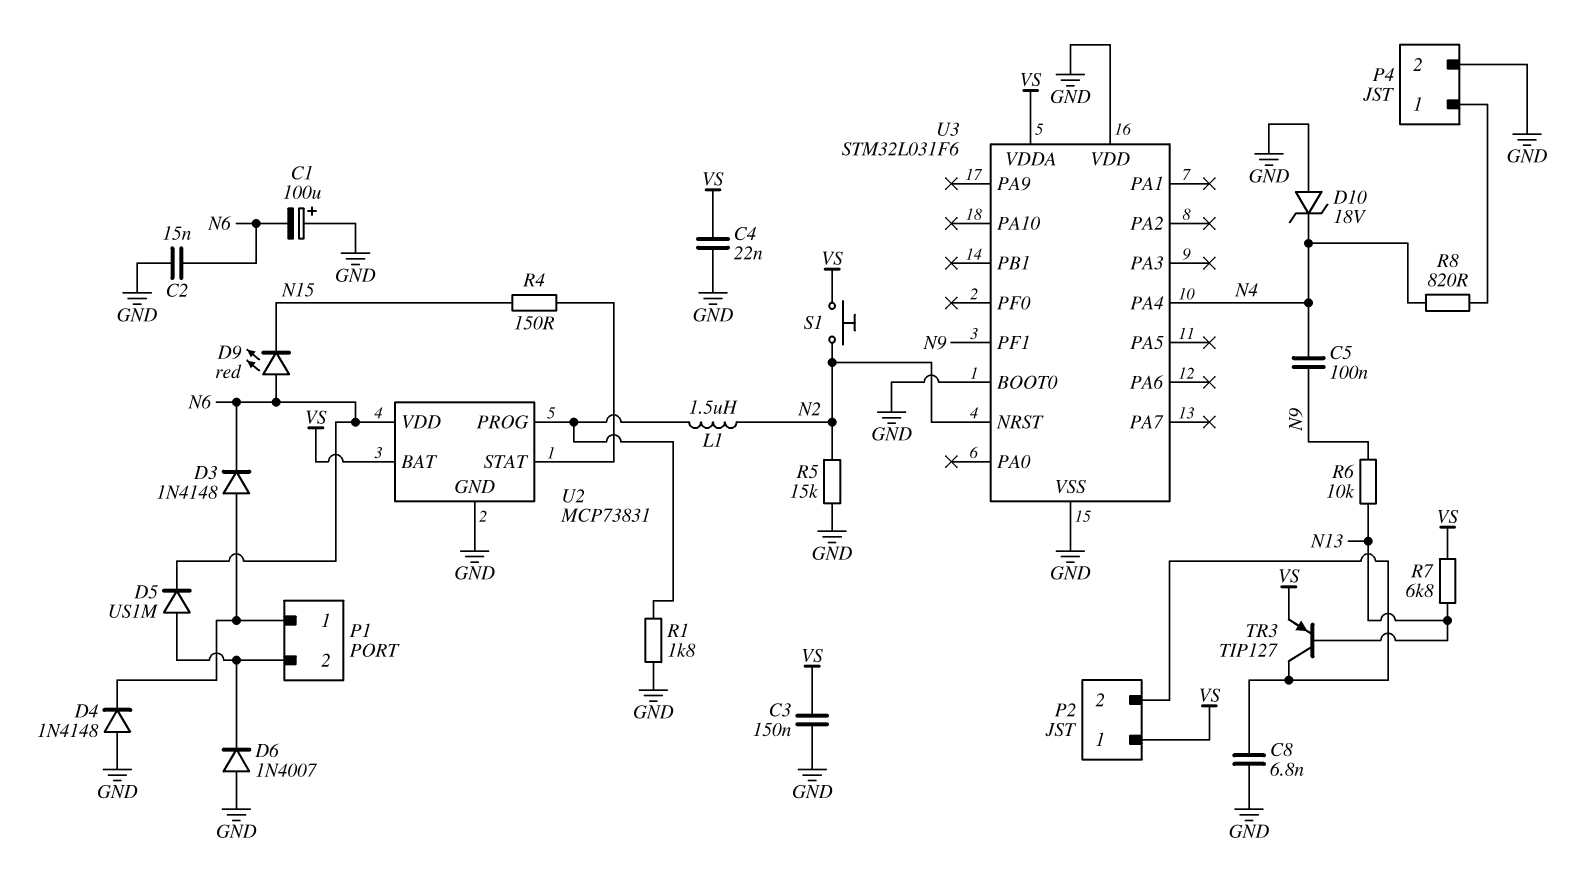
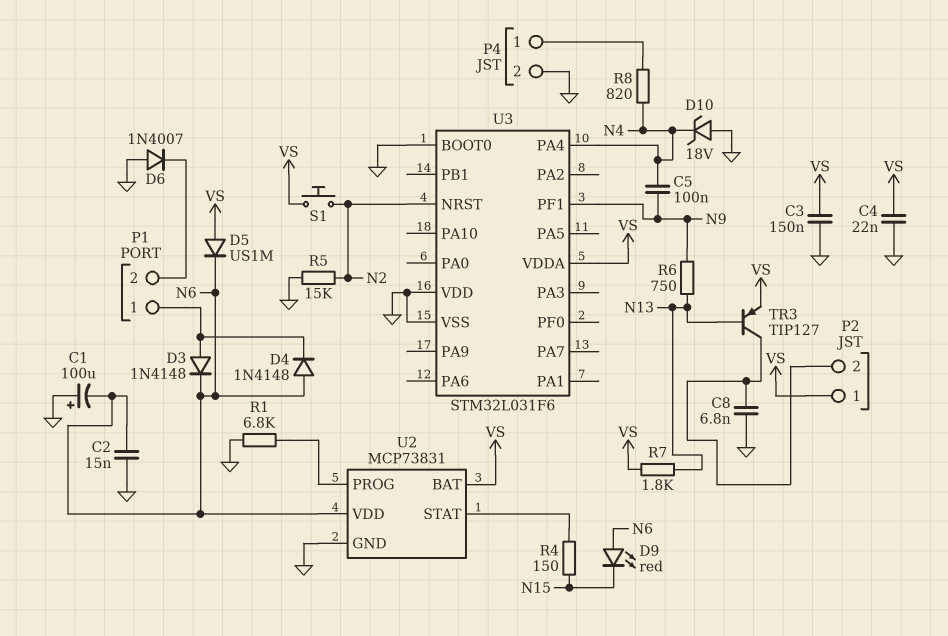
D4: diode 1N4148 (A GND, K P1/1) -> diode 1N4148 (A N6, K P1/1)
D5: diode US1M (A P1/2, K N6) -> diode US1M (A VS, K N6)
L1: 1.5uH (N2, U2/PROG) -> none
R1: 1.8k (GND, U2/PROG) -> 6.8k (GND, U2/PROG)
R6: 10k (N9, N13) -> 750 (N9, N13)
R7: 6.8k (N13, VS) -> 1.8k (N13, VS)

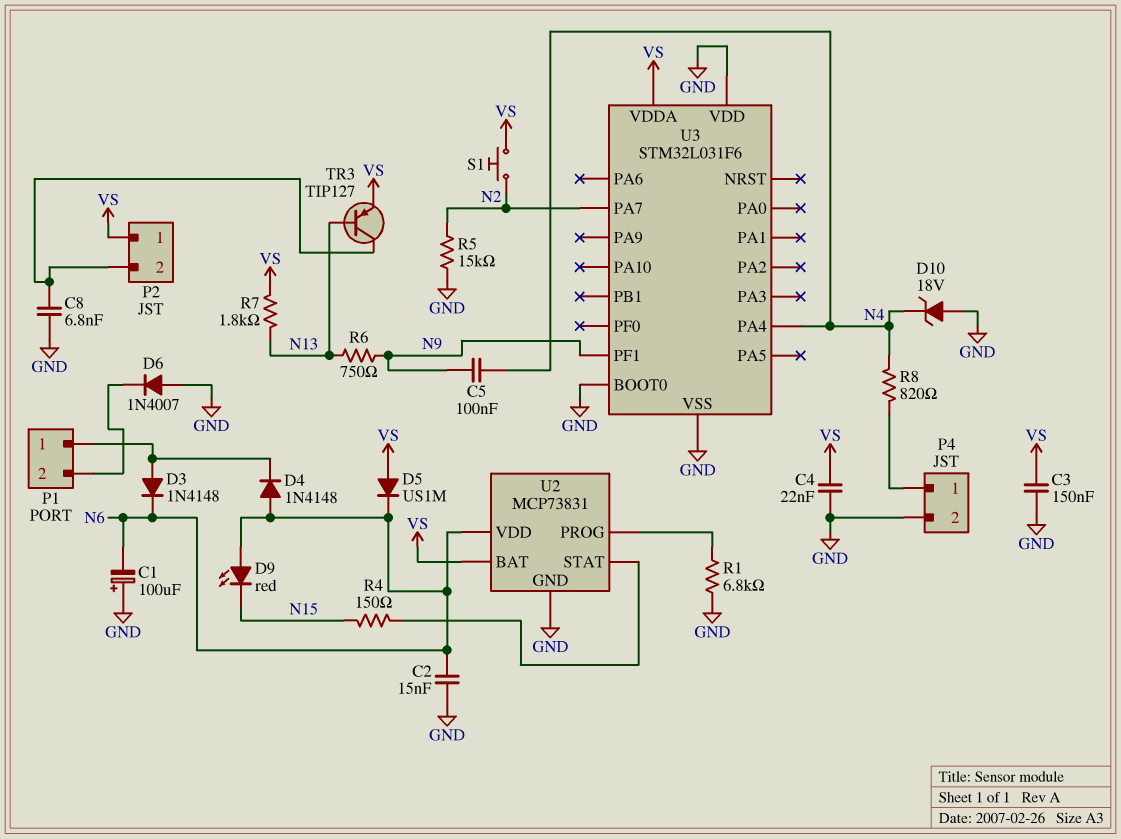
U3 pin NRST: N2 -> none
U3 pin PA7: none -> N2

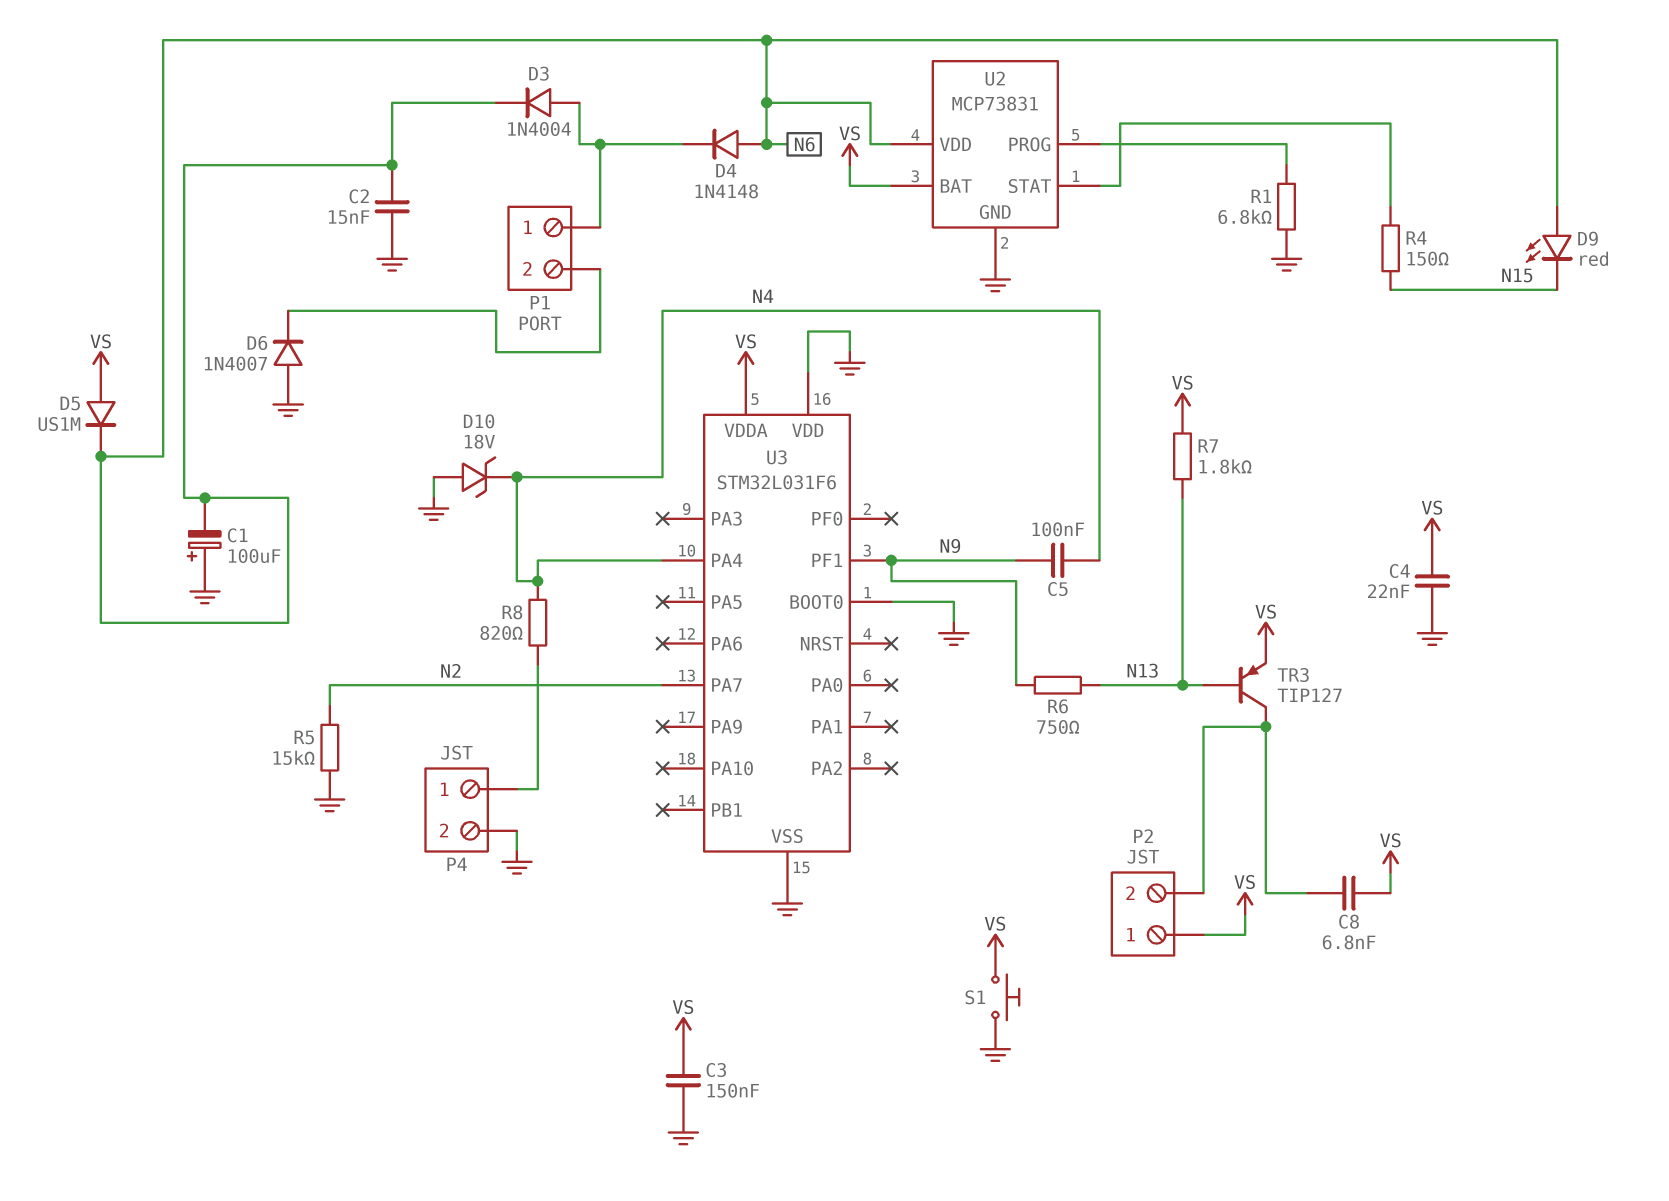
C8: 6.8nF (GND, P2/2) -> 6.8nF (P2/2, VS)
D3: diode 1N4148 (A P1/1, K N6) -> diode 1N4004 (A P1/1, K N6)
S1: button (N2, VS) -> button (GND, VS)

